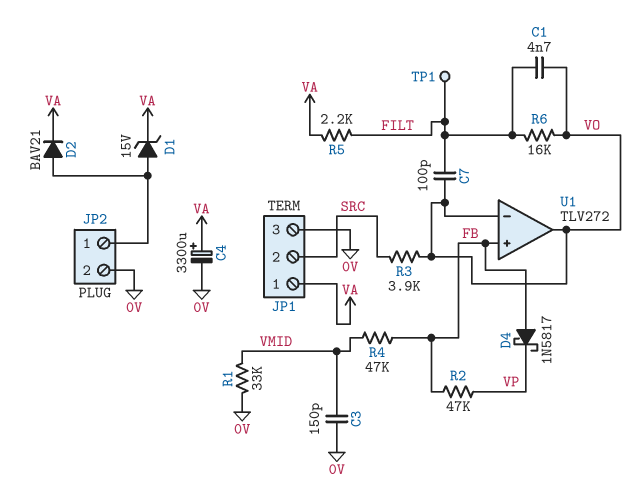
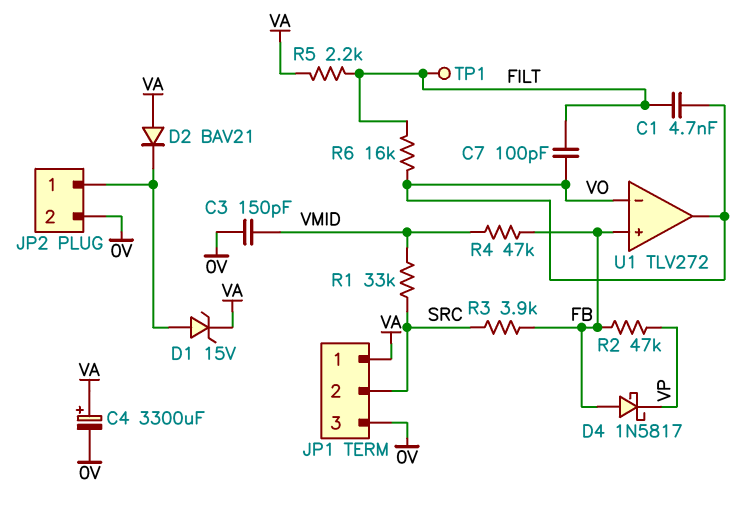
D2: diode BAV21 (A JP2/1, K VA) -> diode BAV21 (A VA, K JP2/1)
R1: 33k (0V, VMID) -> 33k (SRC, VMID)
R3: 3.9k (SRC, VO) -> 3.9k (FB, SRC)

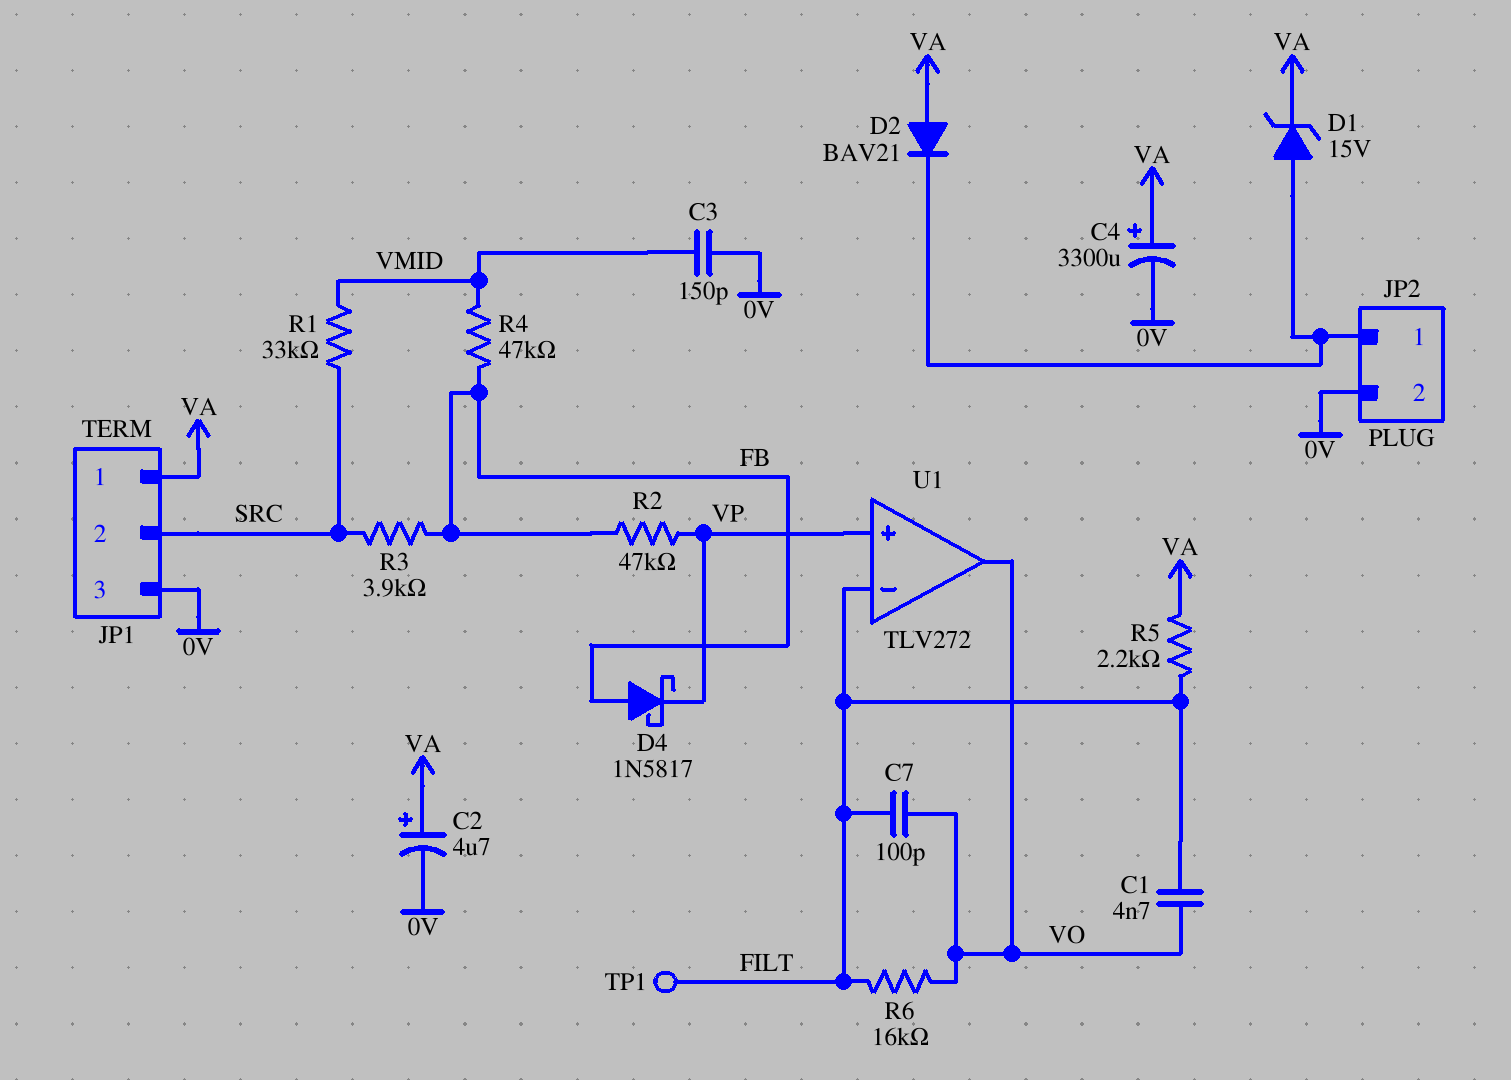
C2: none -> 4.7uF (plus VA, minus 0V)
U1 pin in+: FB -> VP
U1 pin in-: VO -> FILT

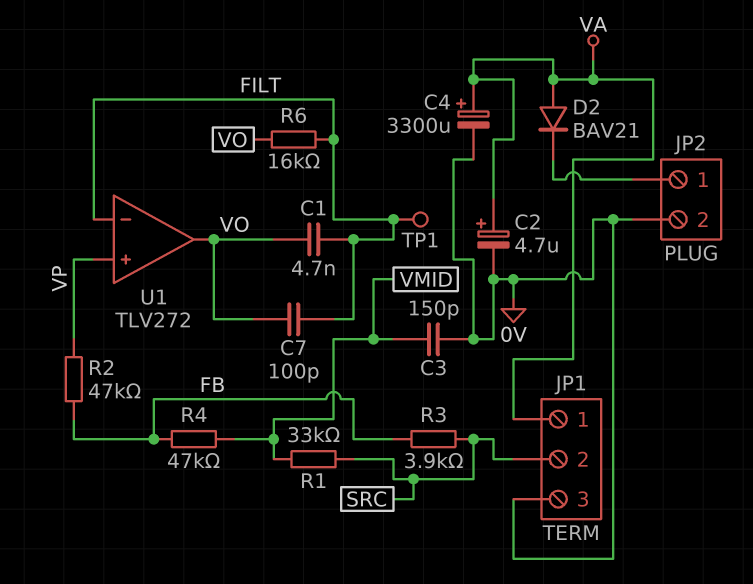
D1: zener 15V (A JP2/1, K VA) -> none
D4: schottky 1N5817 (A FB, K VP) -> none
R5: 2.2k (FILT, VA) -> none

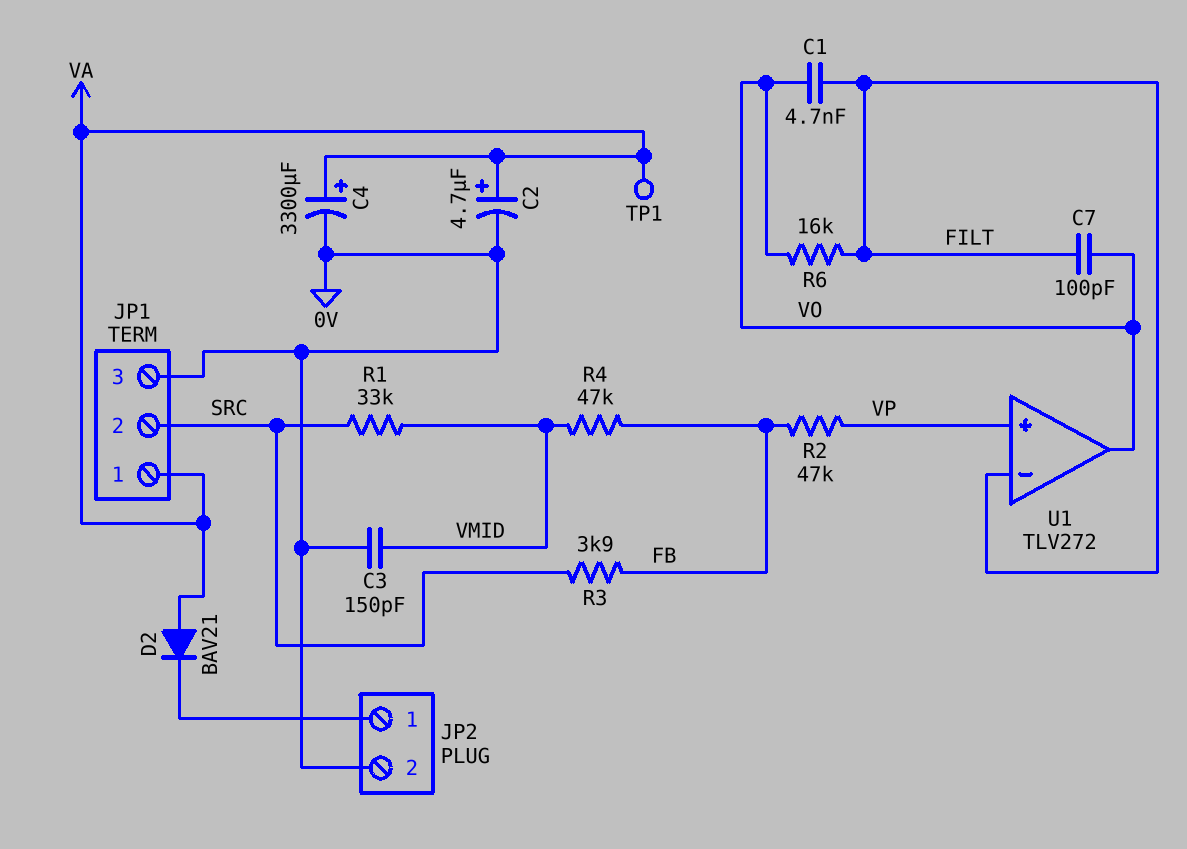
TP1: test point (FILT) -> test point (VA)

